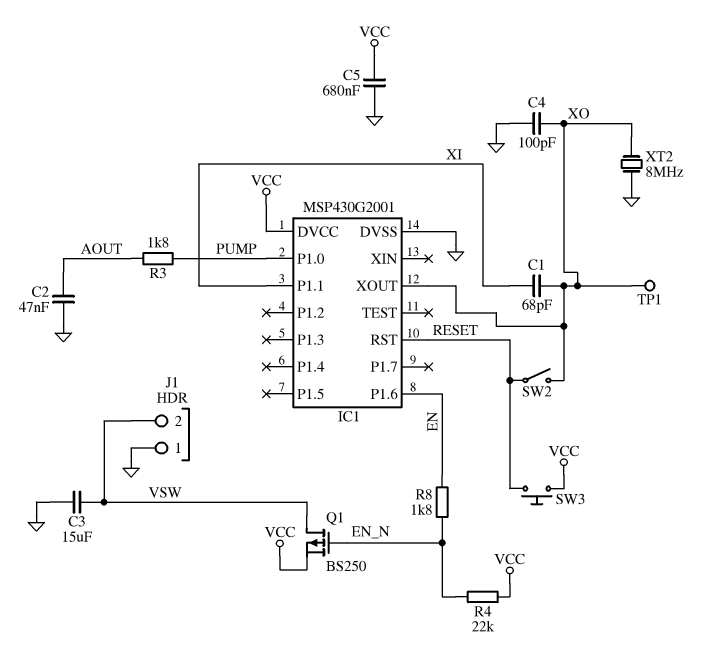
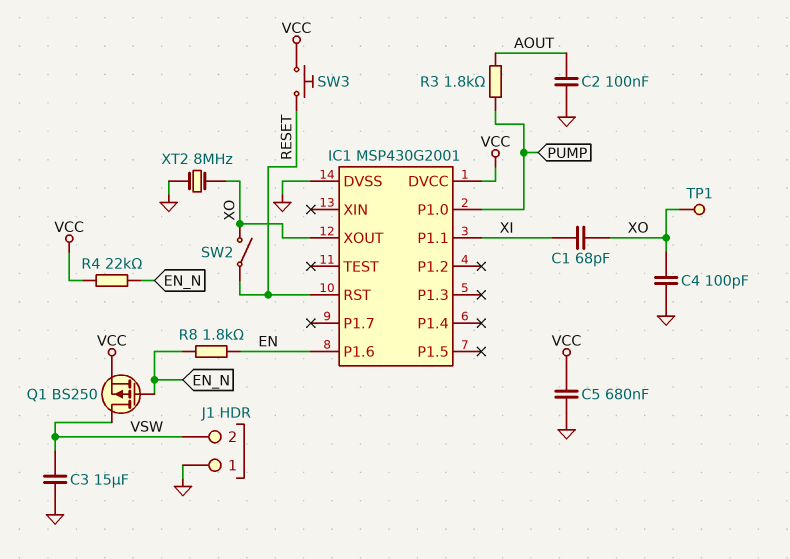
C2: 47nF (AOUT, GND) -> 100nF (AOUT, GND)

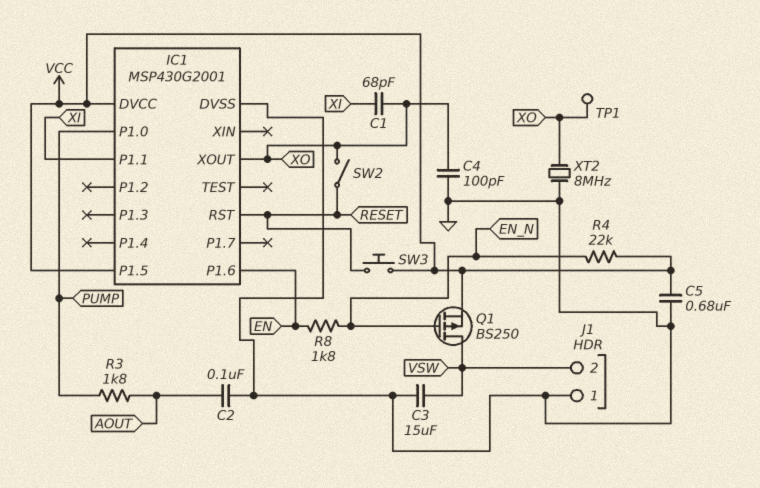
IC1 pin P1.5: none -> VCC

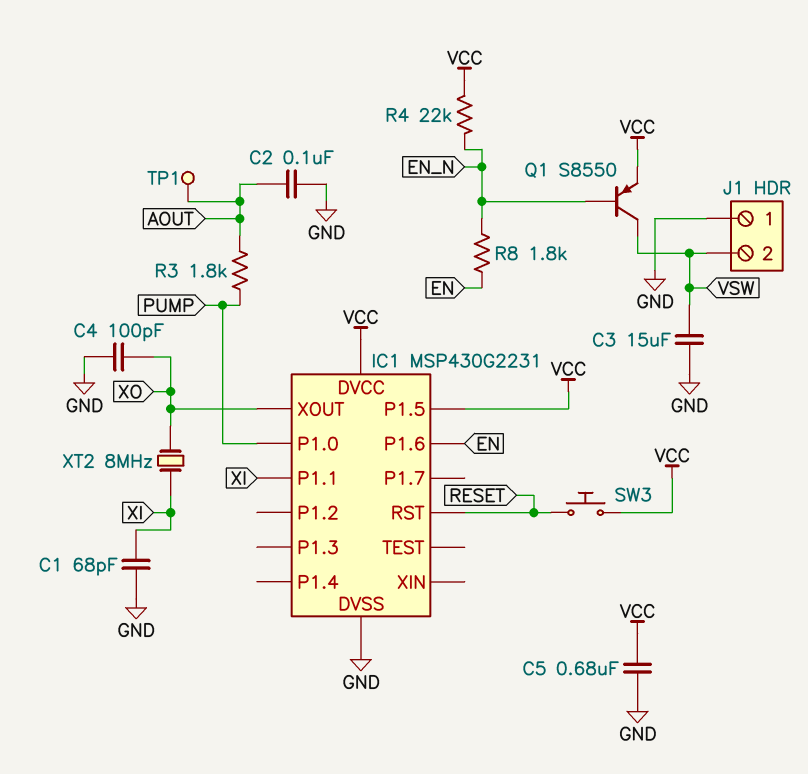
C1: 68pF (XI, XO) -> 68pF (GND, XI)
IC1: MSP430G2001 -> MSP430G2231
Q1: PMOS BS250 (G EN_N, D VSW, S VCC) -> PNP S8550 (B EN_N, C VSW, E VCC)
SW2: switch (RESET, XO) -> none
TP1: test point (XO) -> test point (AOUT)
XT2: 8MHz (GND, XO) -> 8MHz (XI, XO)

